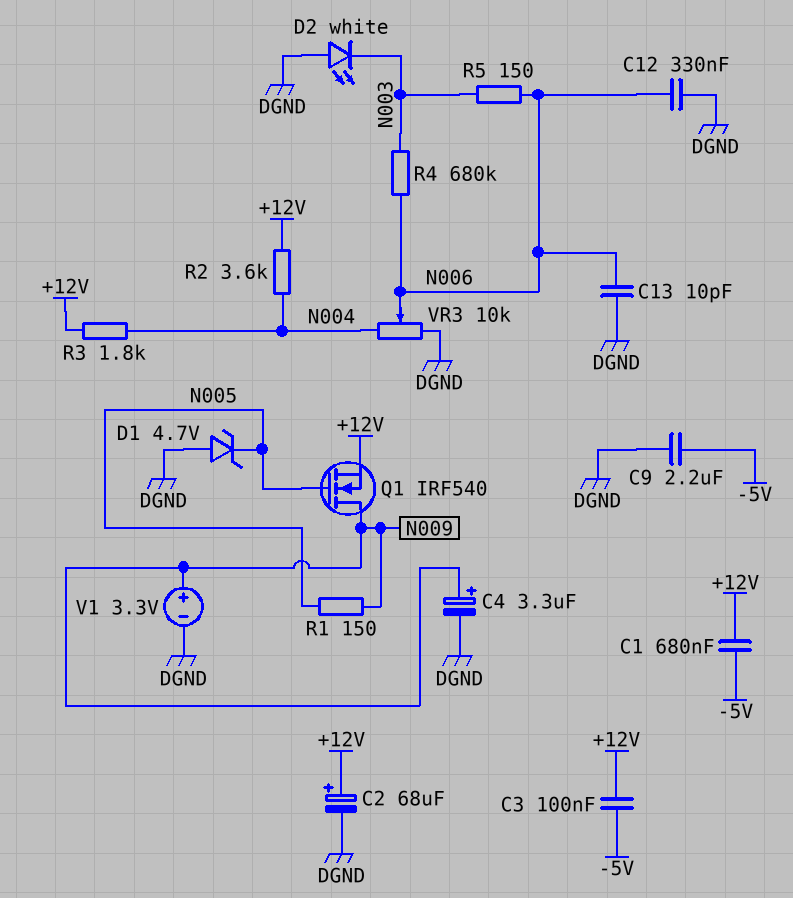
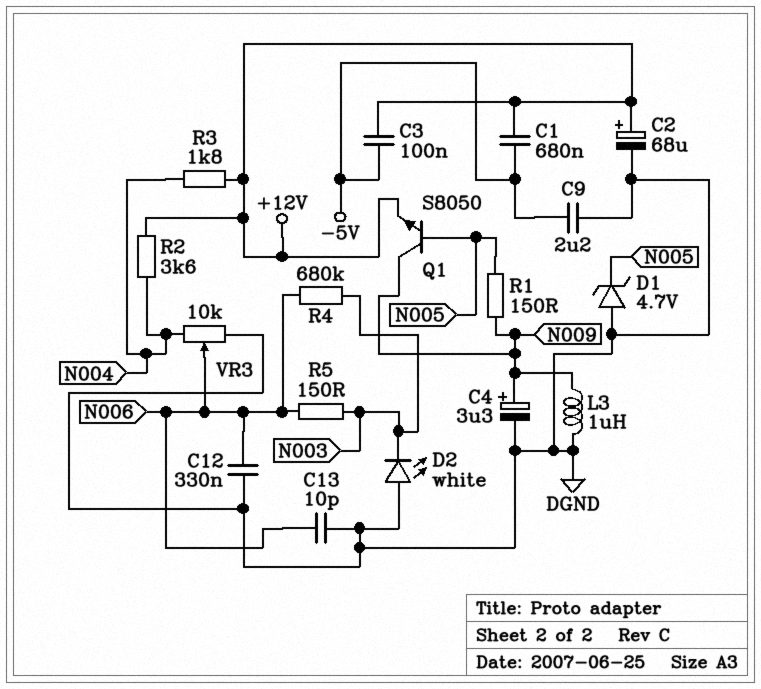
L3: none -> 1uH (DGND, N009)
Q1: NMOS IRF540 (G N005, D N009, S +12V) -> NPN S8050 (B N005, C N009, E +12V)
V1: 3.3V (plus N009, minus DGND) -> none

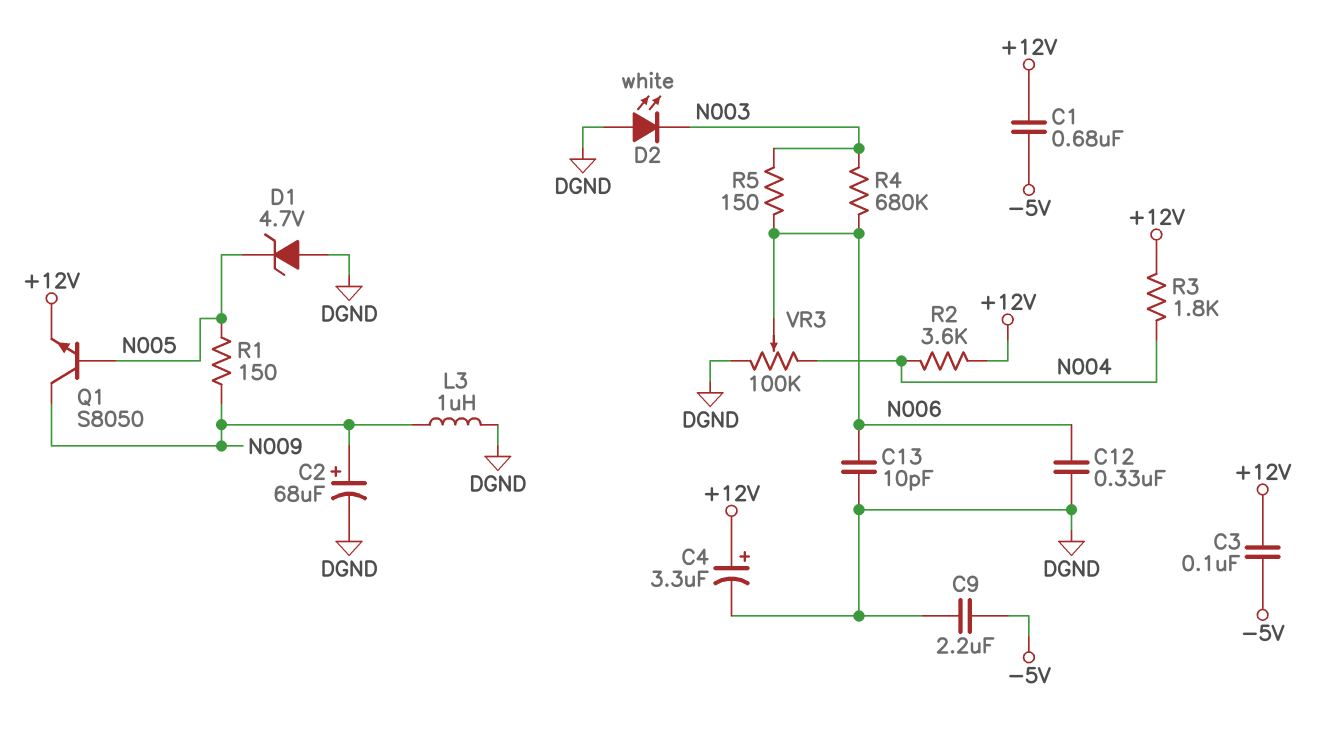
C2: 68uF (plus +12V, minus DGND) -> 68uF (plus N009, minus DGND)
C4: 3.3uF (plus N009, minus DGND) -> 3.3uF (plus +12V, minus DGND)
VR3: 10k (DGND, N004, wiper N006) -> 100k (DGND, N004, wiper N006)

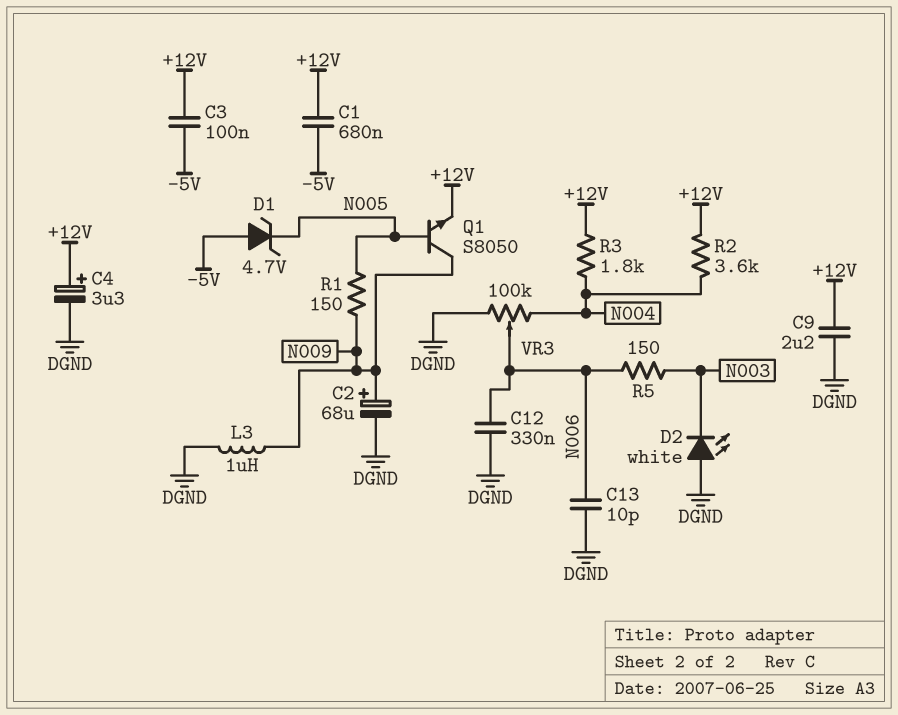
C9: 2.2uF (-5V, DGND) -> 2.2uF (+12V, DGND)
D1: zener 4.7V (A DGND, K N005) -> zener 4.7V (A -5V, K N005)
R4: 680k (N003, N006) -> none

